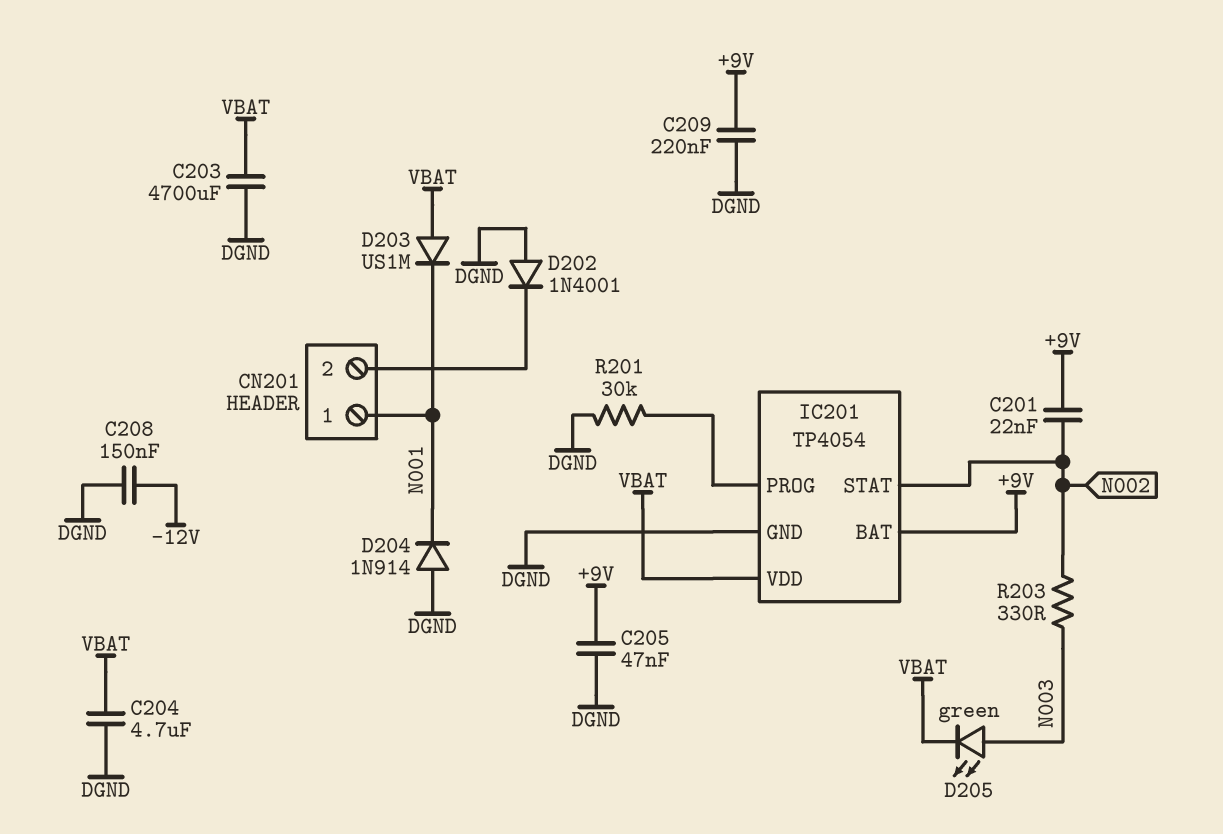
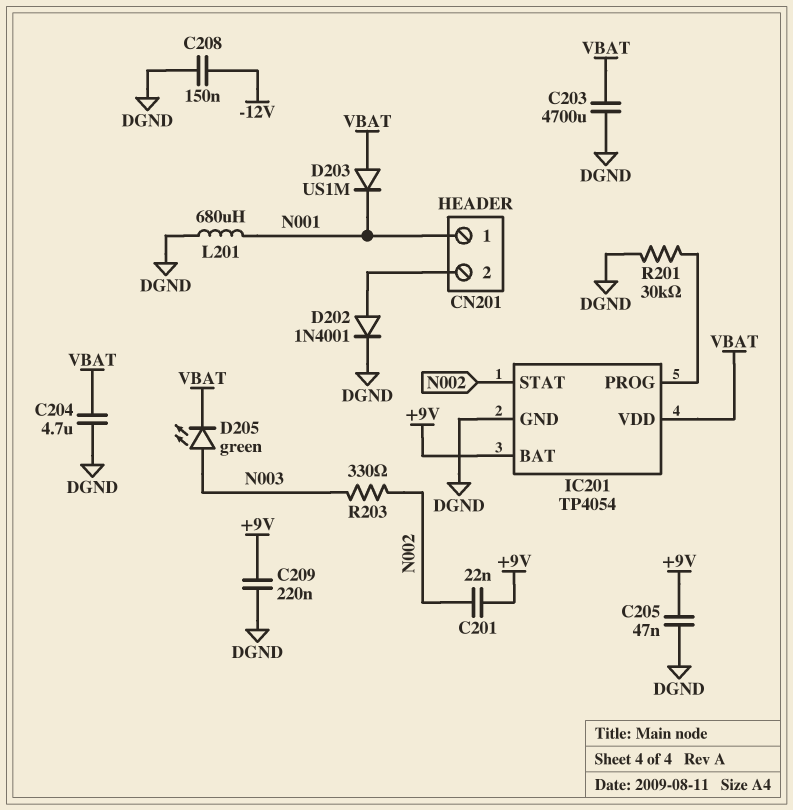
D202: diode 1N4001 (A DGND, K CN201/2) -> diode 1N4001 (A CN201/2, K DGND)
D204: diode 1N914 (A DGND, K N001) -> none
L201: none -> 680uH (DGND, N001)

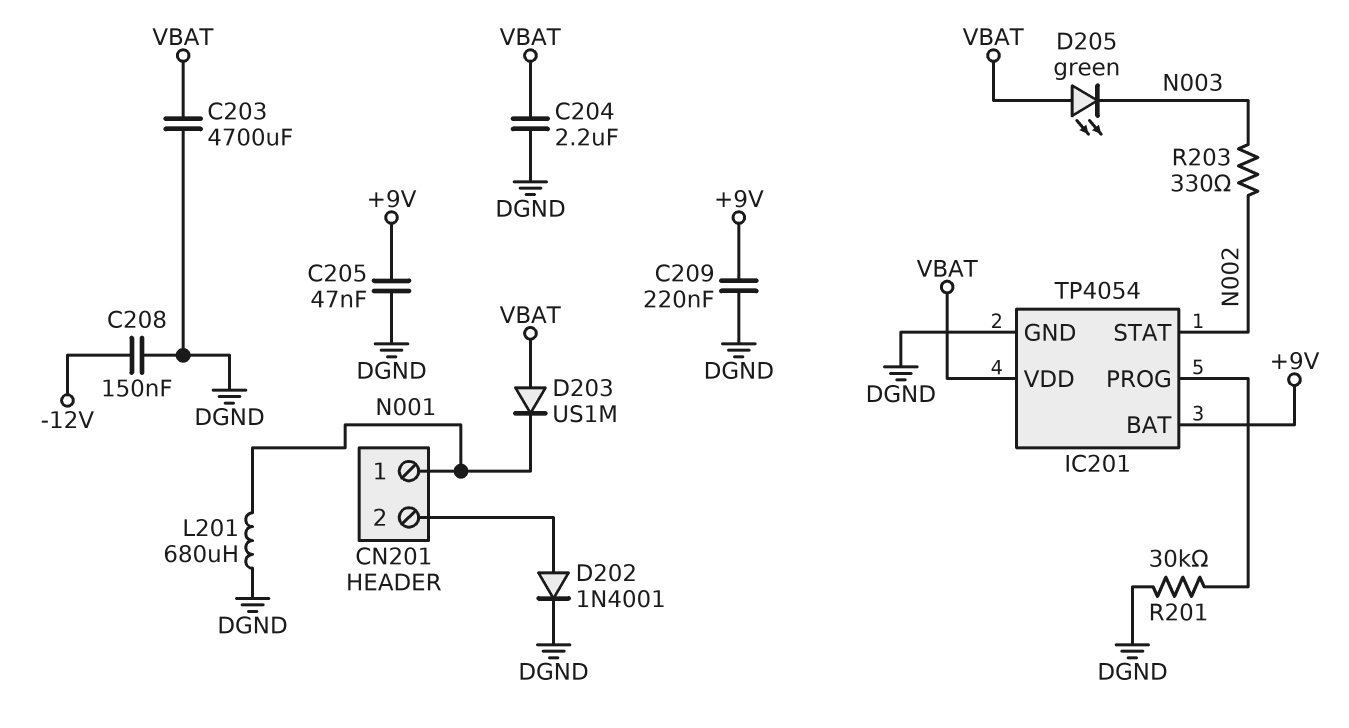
C201: 22nF (+9V, N002) -> none
C204: 4.7uF (DGND, VBAT) -> 2.2uF (DGND, VBAT)
D205: LED green (A N003, K VBAT) -> LED green (A VBAT, K N003)

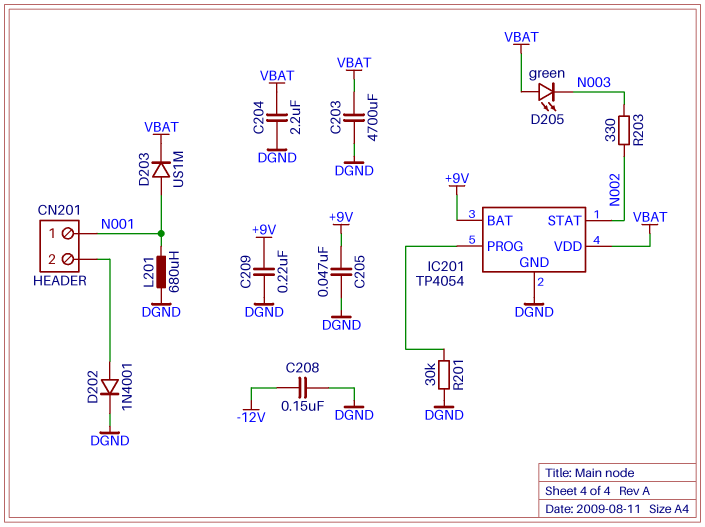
D203: diode US1M (A VBAT, K N001) -> diode US1M (A N001, K VBAT)

